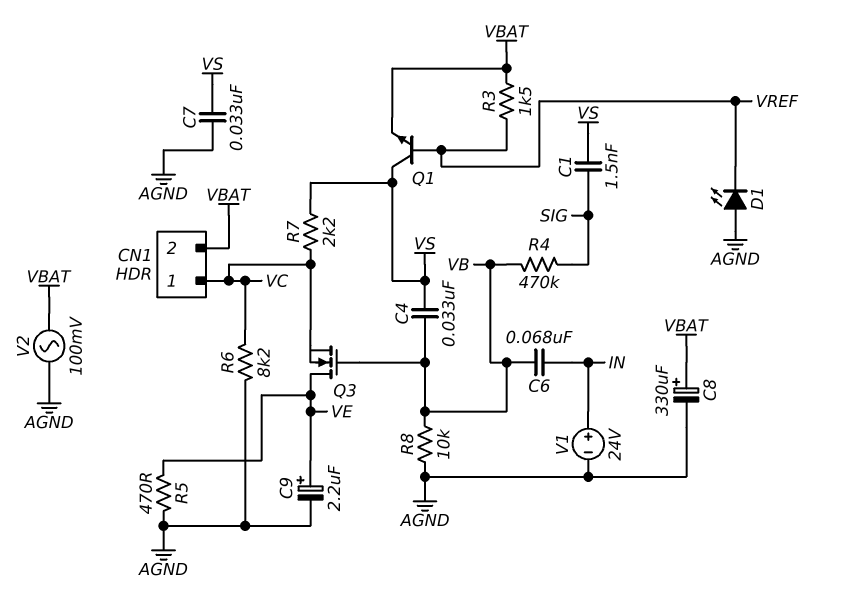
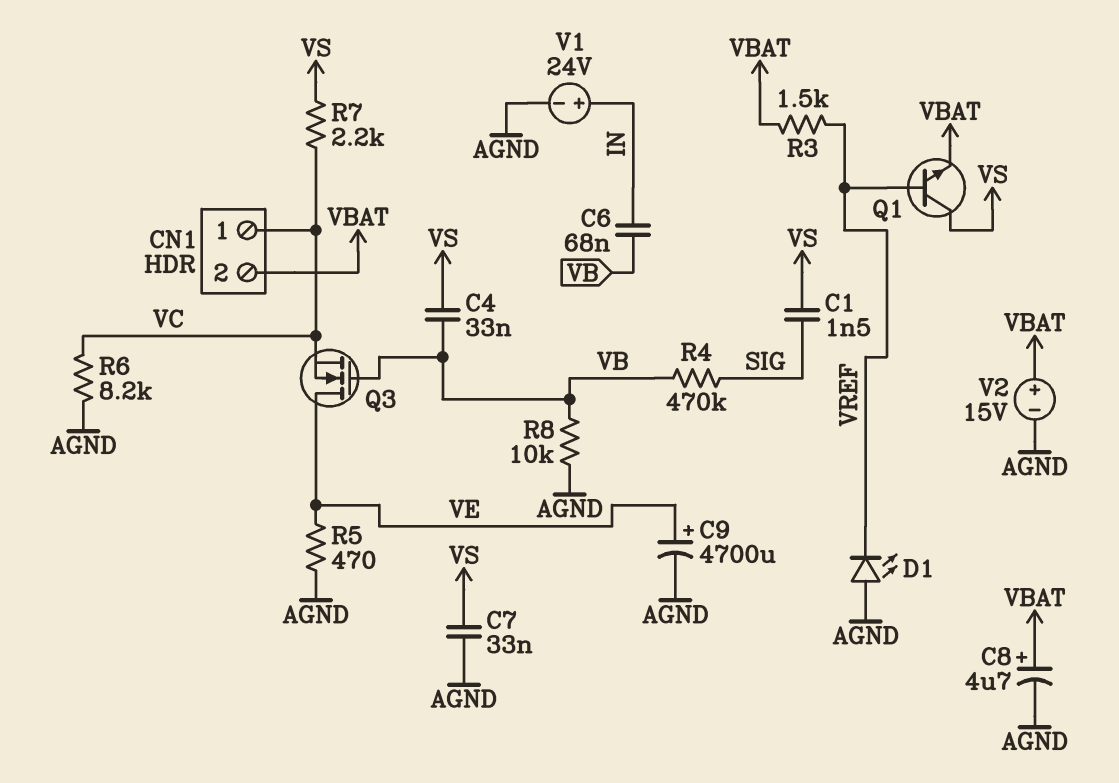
C8: 330uF (plus VBAT, minus AGND) -> 4.7uF (plus VBAT, minus AGND)
C9: 2.2uF (plus VE, minus AGND) -> 4700uF (plus VE, minus AGND)
V2: AC 100mV (AGND, VBAT) -> 15V (plus VBAT, minus AGND)

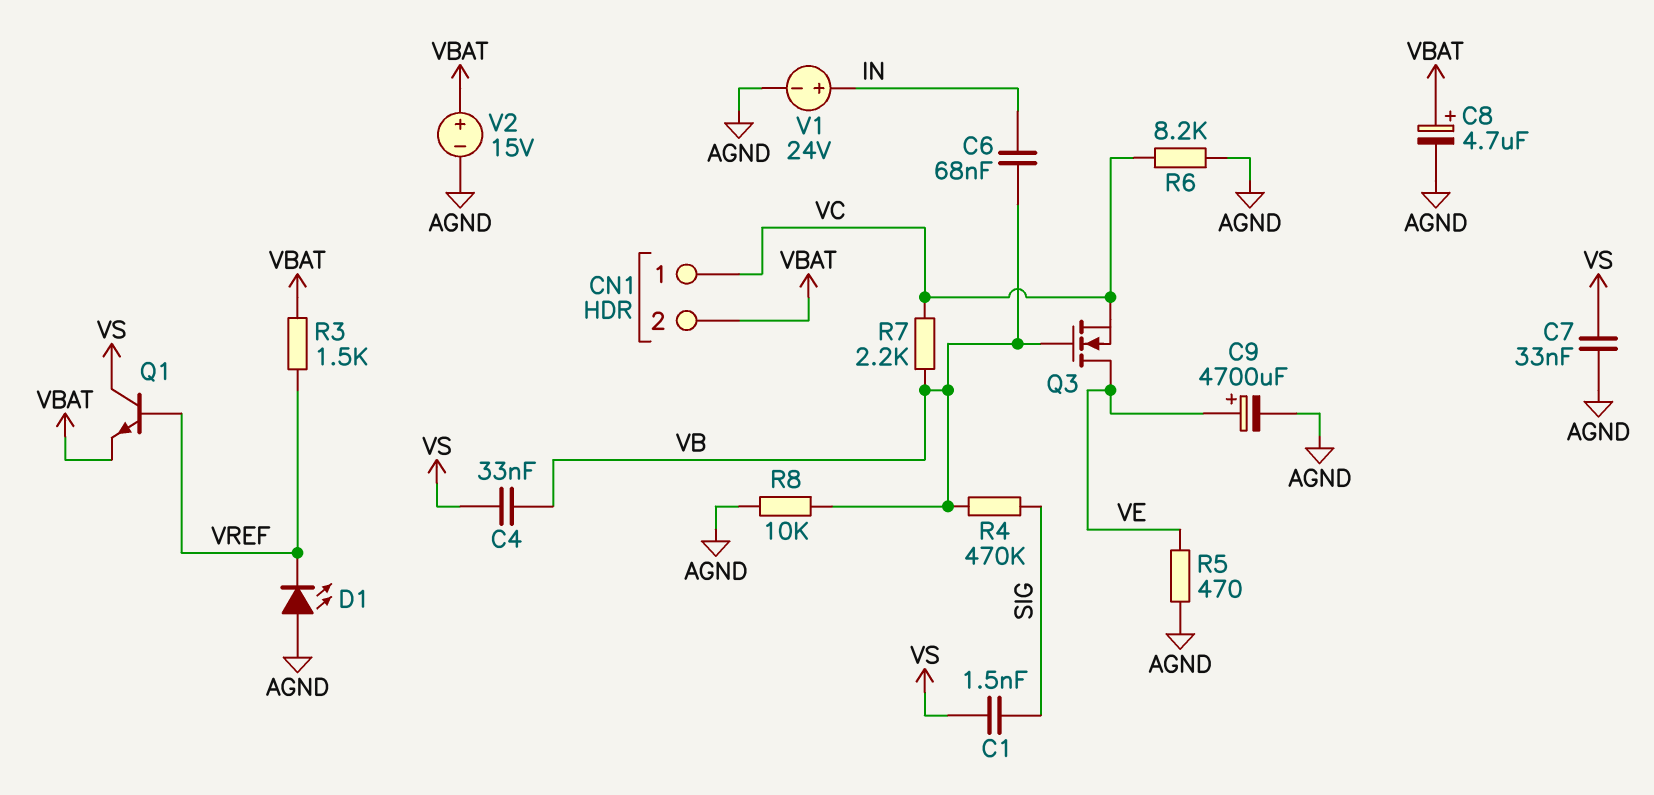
R7: 2.2k (VC, VS) -> 2.2k (VB, VC)

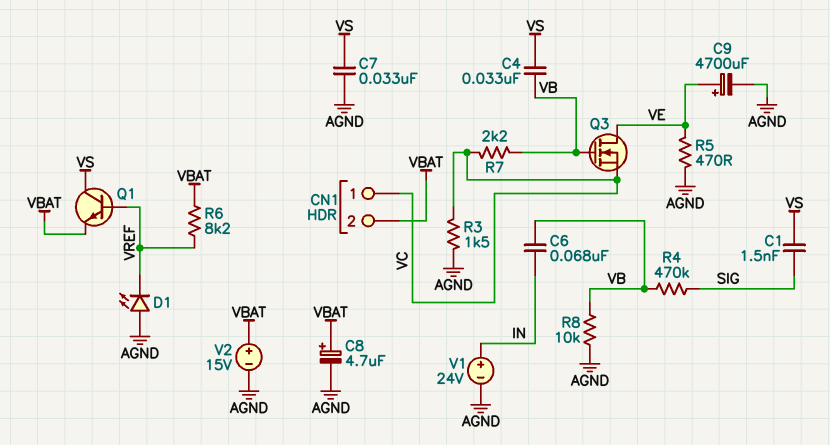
R3: 1.5k (VBAT, VREF) -> 1.5k (AGND, VC)
R6: 8.2k (AGND, VC) -> 8.2k (VBAT, VREF)

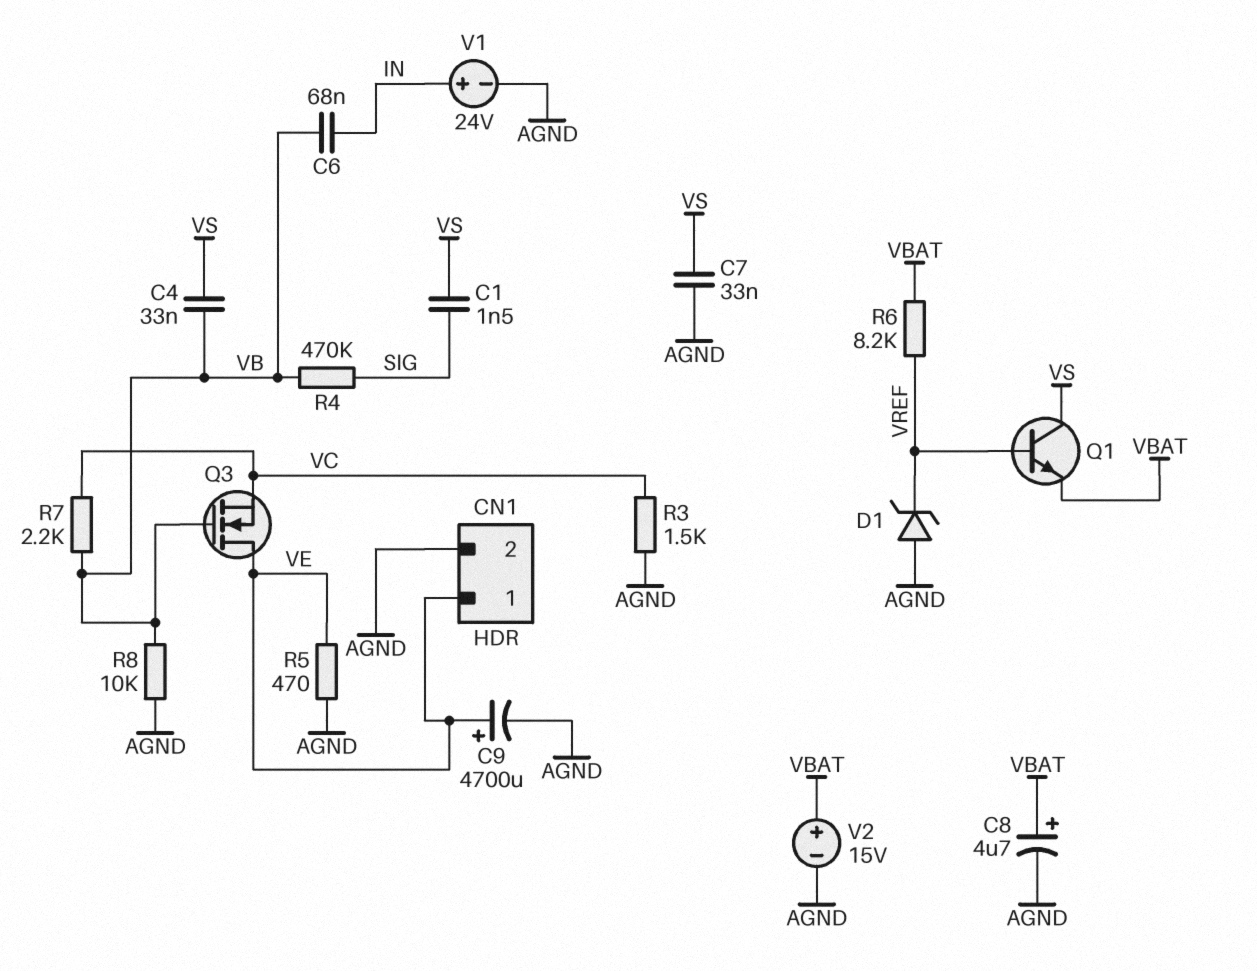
CN1 pin 1: VC -> VE
CN1 pin 2: VBAT -> AGND
D1: LED (A AGND, K VREF) -> zener (A AGND, K VREF)

